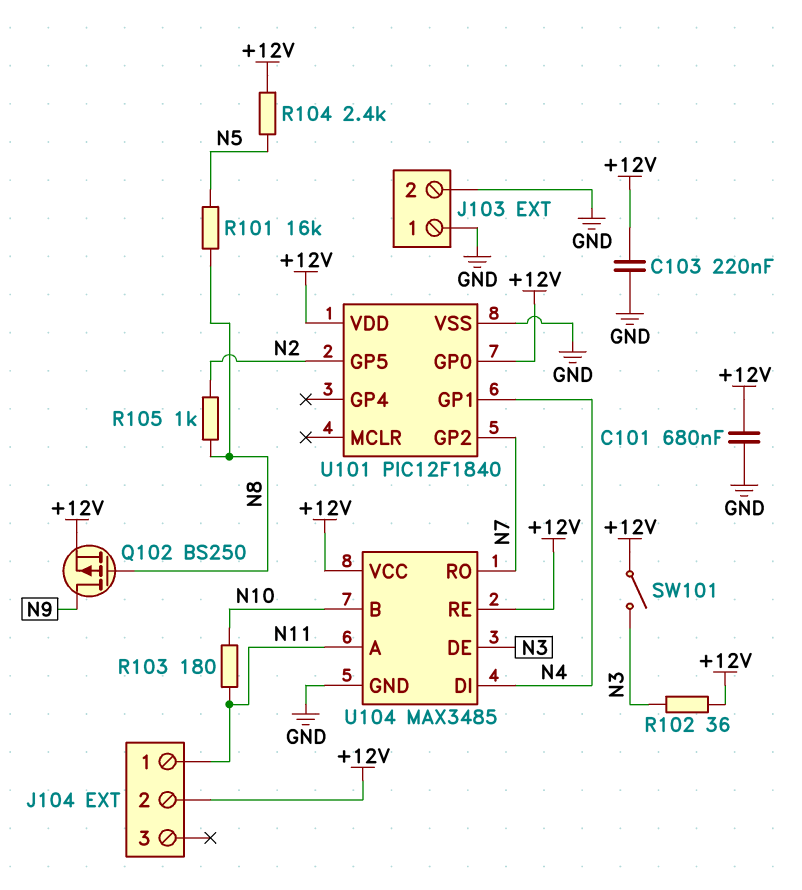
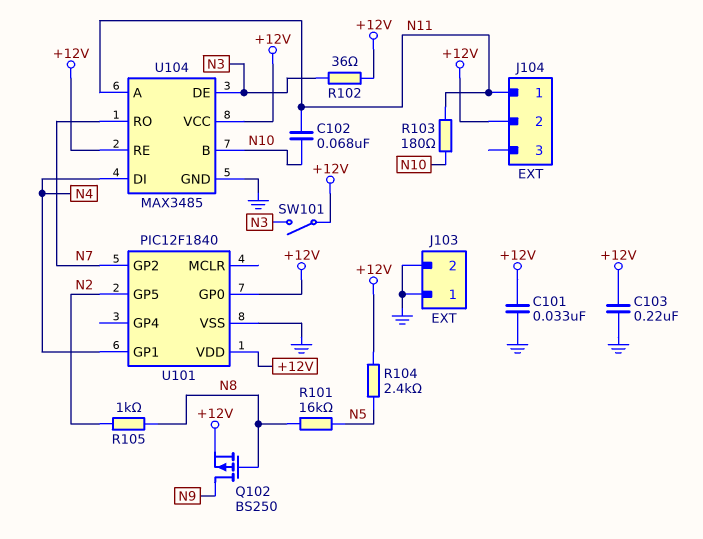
C101: 680nF (+12V, GND) -> 33nF (+12V, GND)
C102: none -> 68nF (N10, N11)

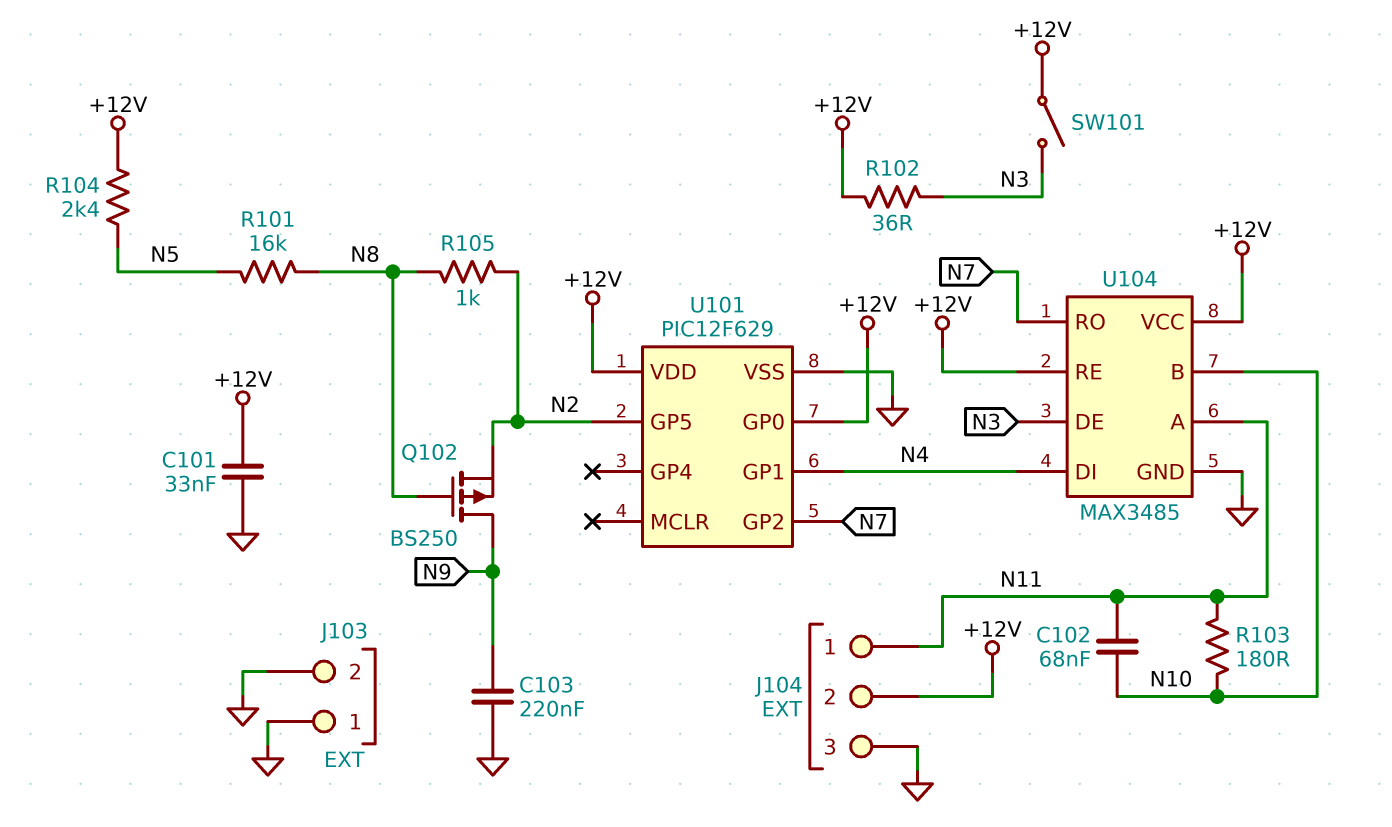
C103: 220nF (+12V, GND) -> 220nF (GND, N9)
J104 pin 3: none -> GND
Q102: PMOS BS250 (G N8, D N9, S +12V) -> PMOS BS250 (G N8, D N9, S N2)
U101: PIC12F1840 -> PIC12F629

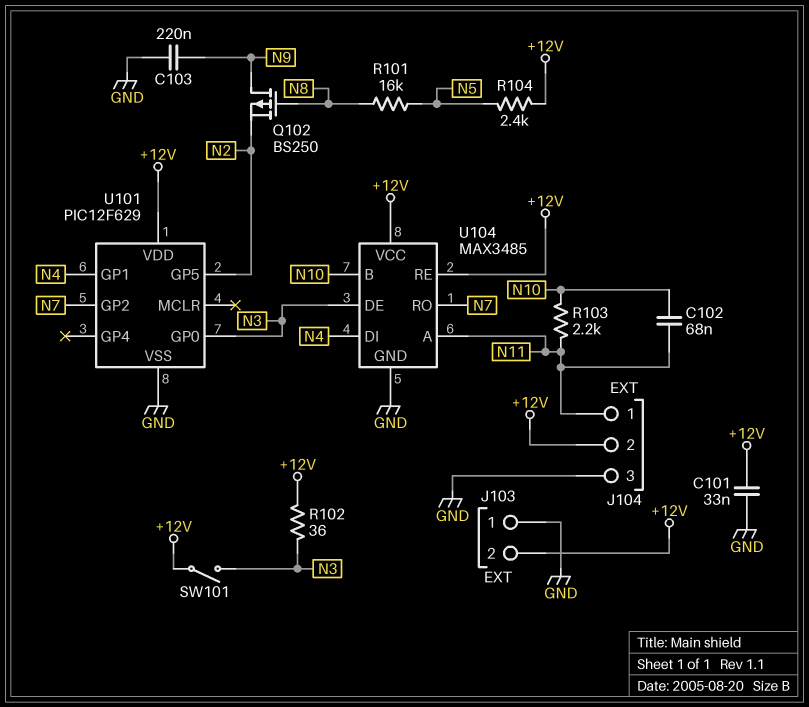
J103 pin 2: GND -> +12V
R103: 180 (N10, N11) -> 2.2k (N10, N11)
R105: 1k (N2, N8) -> none
U101 pin GP0: +12V -> N3

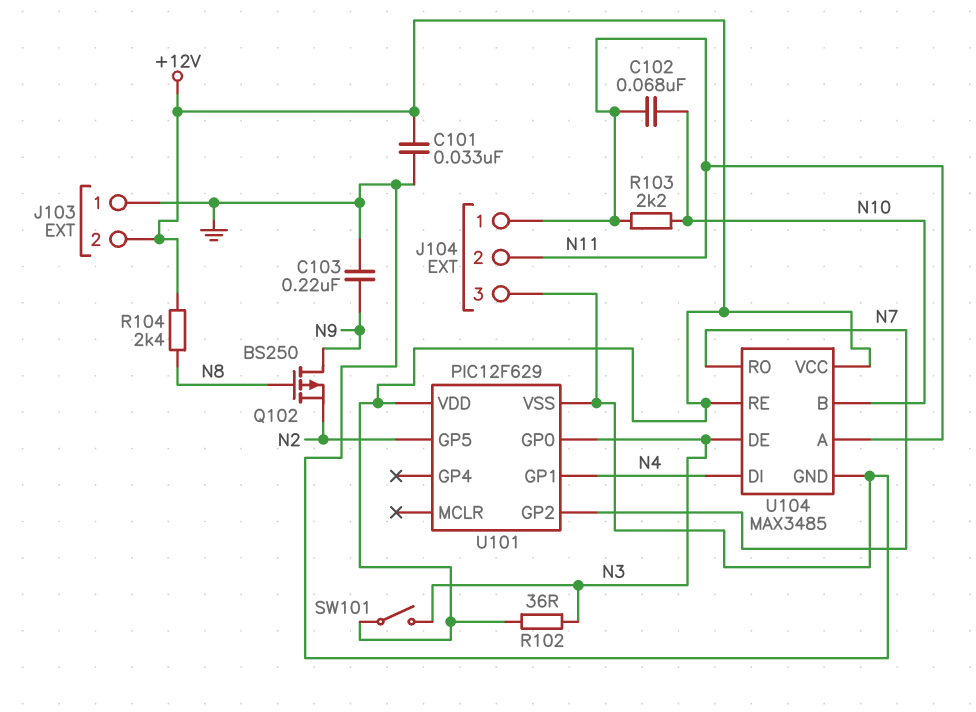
J104 pin 2: +12V -> N11
R101: 16k (N5, N8) -> none
R104: 2.4k (+12V, N5) -> 2.4k (+12V, N8)

